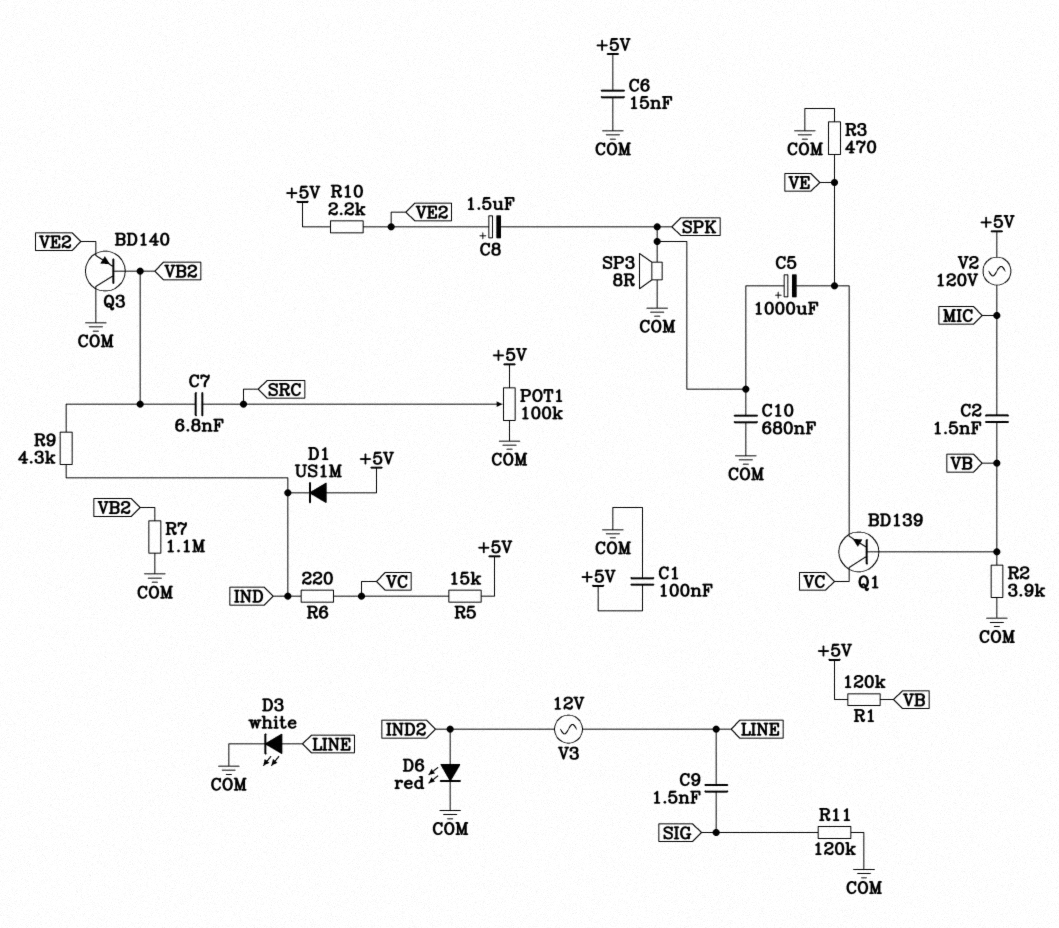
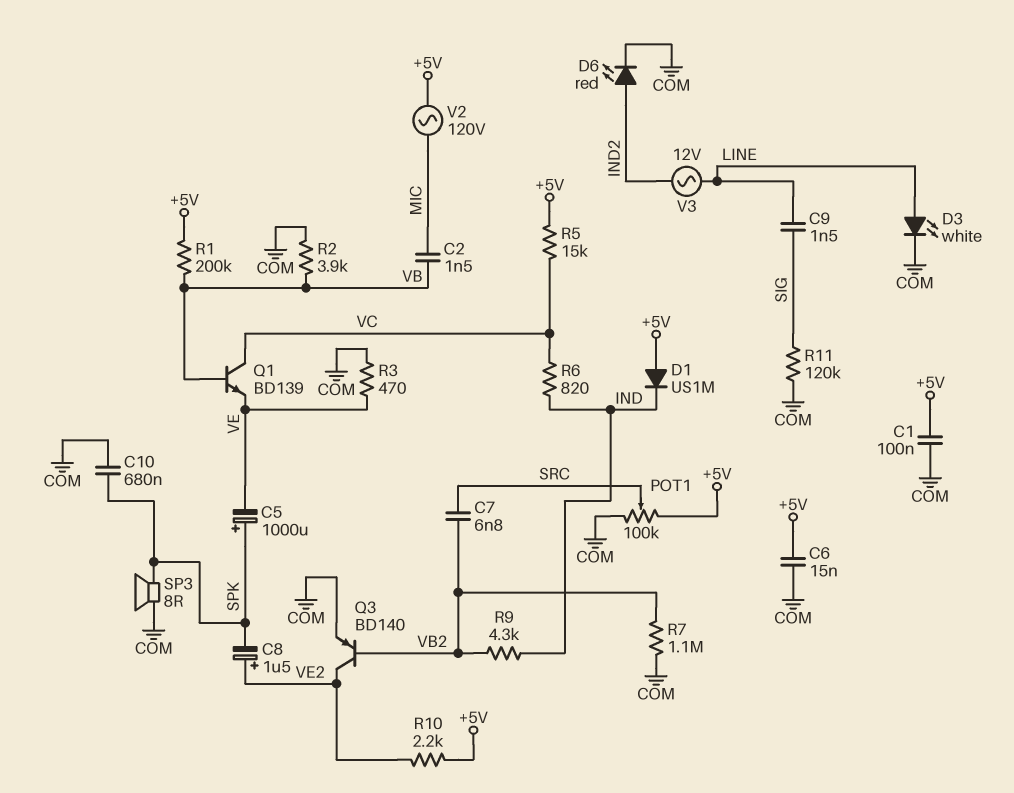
Q3: PNP BD140 (B VB2, C COM, E VE2) -> PNP BD140 (B VB2, C VE2, E COM)
R1: 120k (+5V, VB) -> 200k (+5V, VB)
R6: 220 (IND, VC) -> 820 (IND, VC)

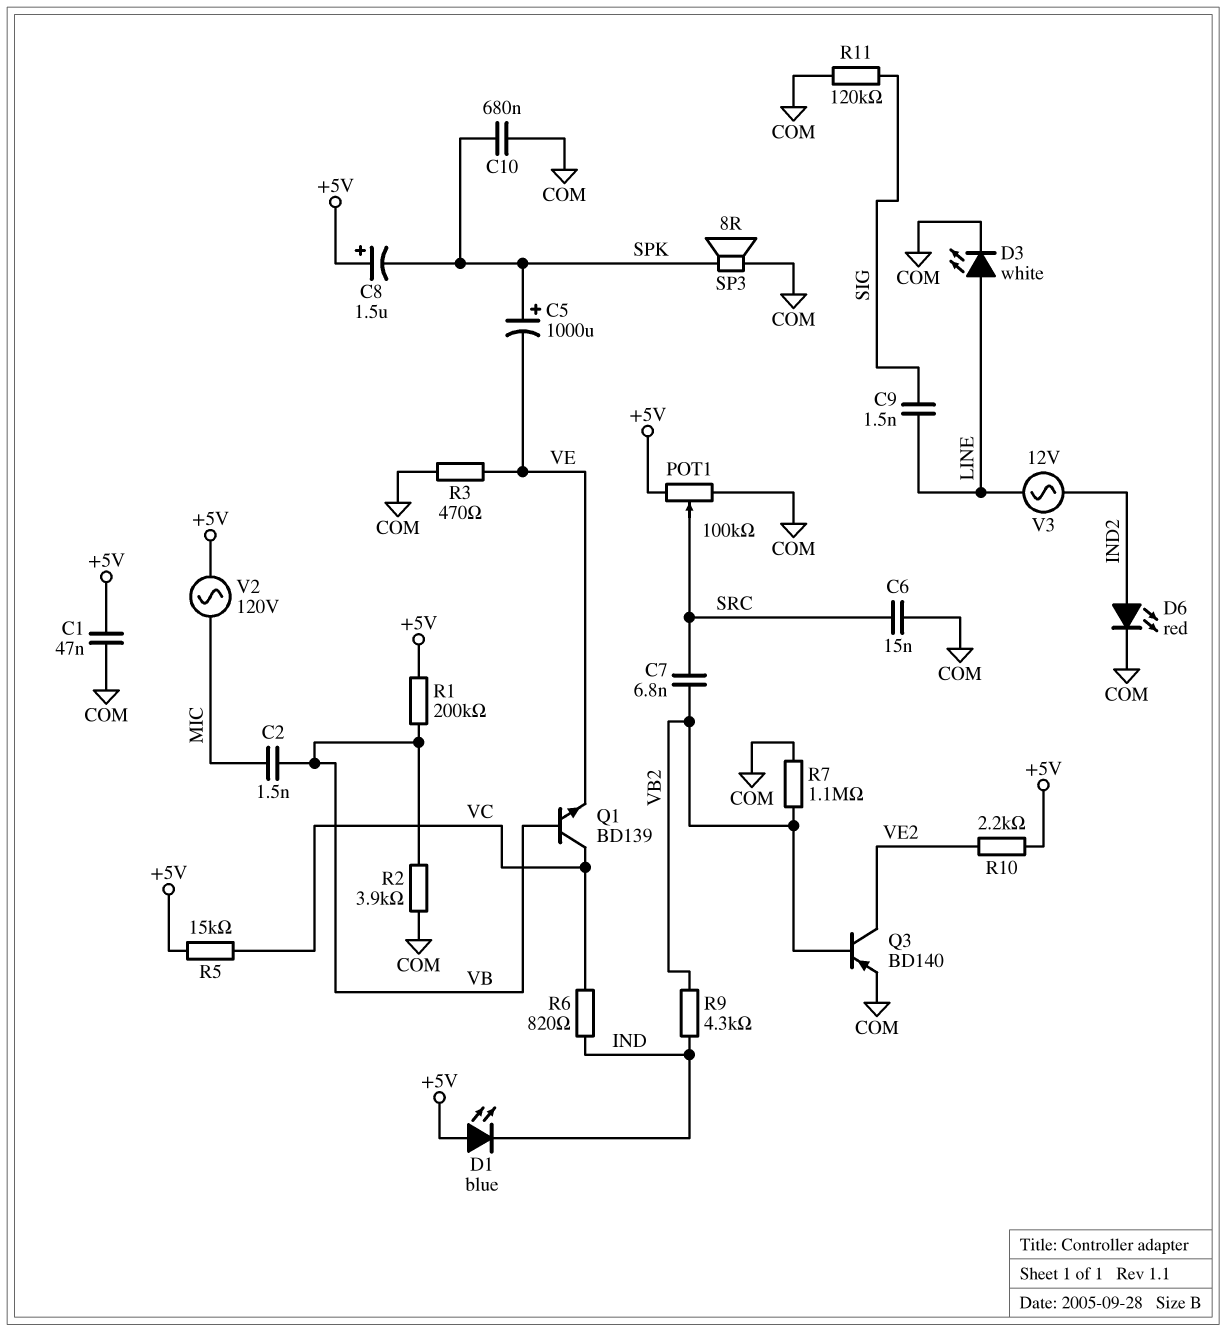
C1: 100nF (+5V, COM) -> 47nF (+5V, COM)
C6: 15nF (+5V, COM) -> 15nF (COM, SRC)
C8: 1.5uF (plus VE2, minus SPK) -> 1.5uF (plus +5V, minus SPK)
D1: diode US1M (A +5V, K IND) -> LED blue (A +5V, K IND)

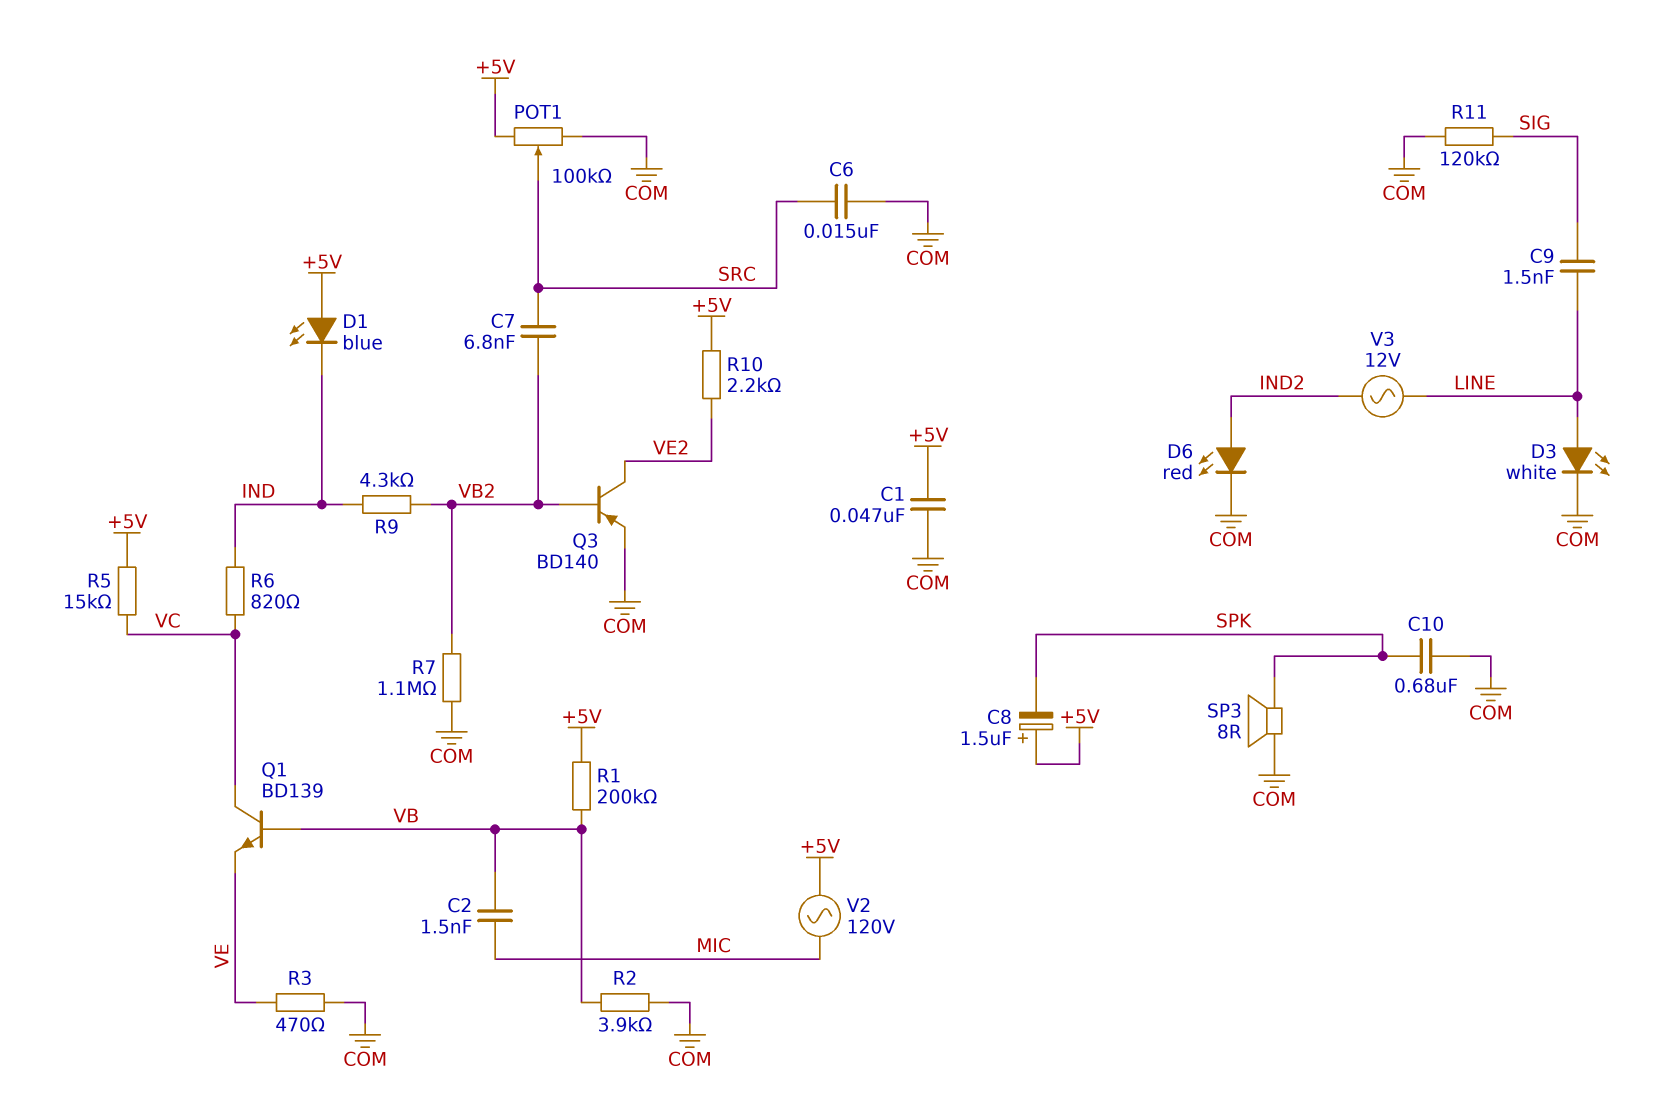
C5: 1000uF (plus SPK, minus VE) -> none

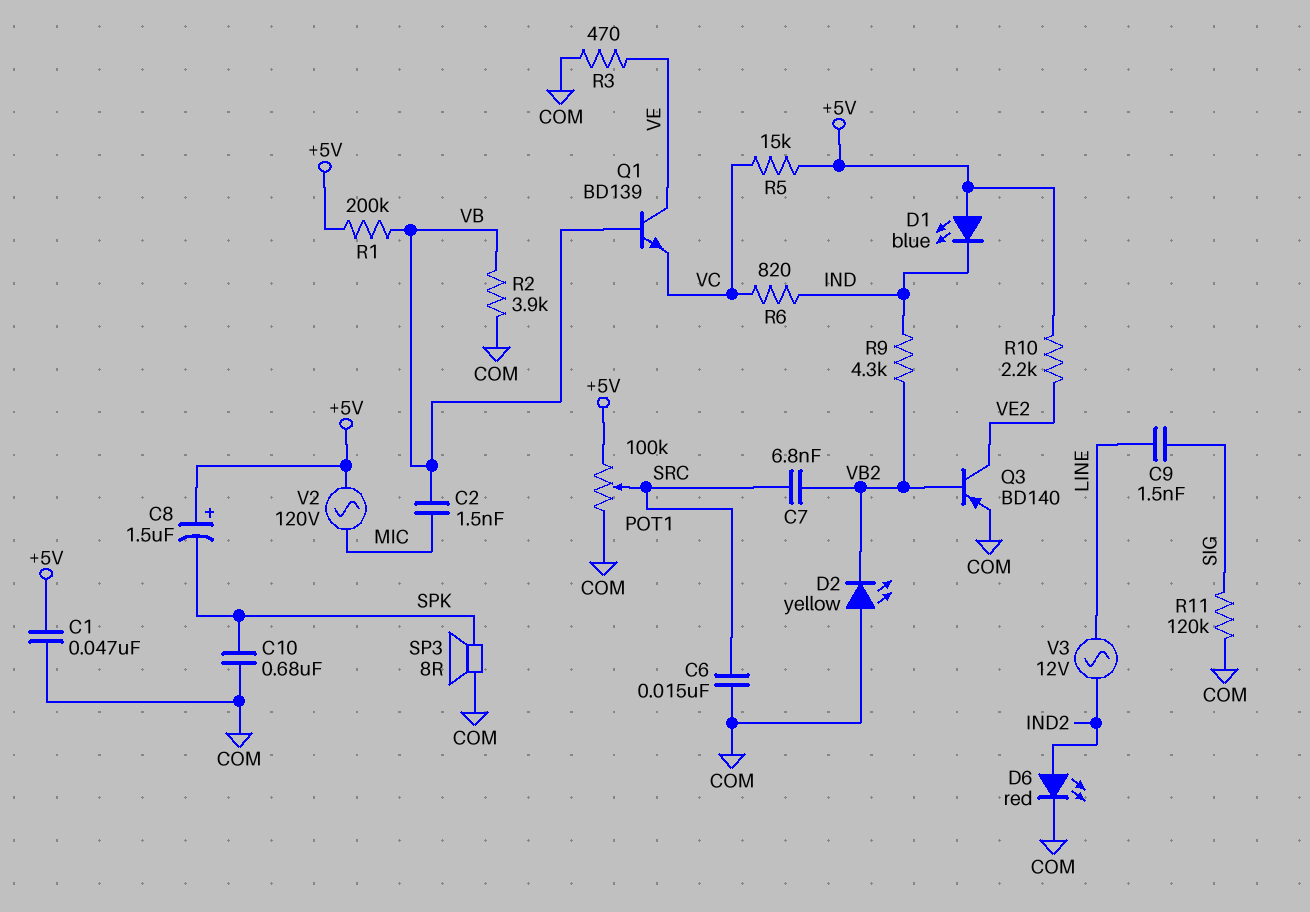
D2: none -> LED yellow (A COM, K VB2)
D3: LED white (A LINE, K COM) -> none
Q1: NPN BD139 (B VB, C VC, E VE) -> NPN BD139 (B VB, C VE, E VC)
R7: 1.1M (COM, VB2) -> none

